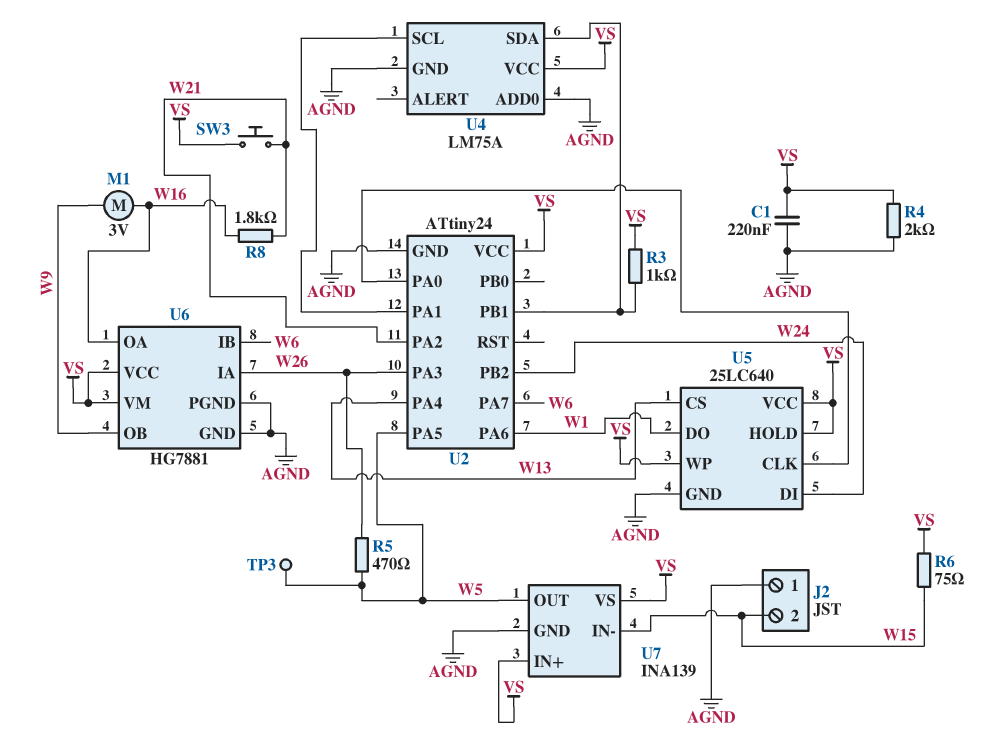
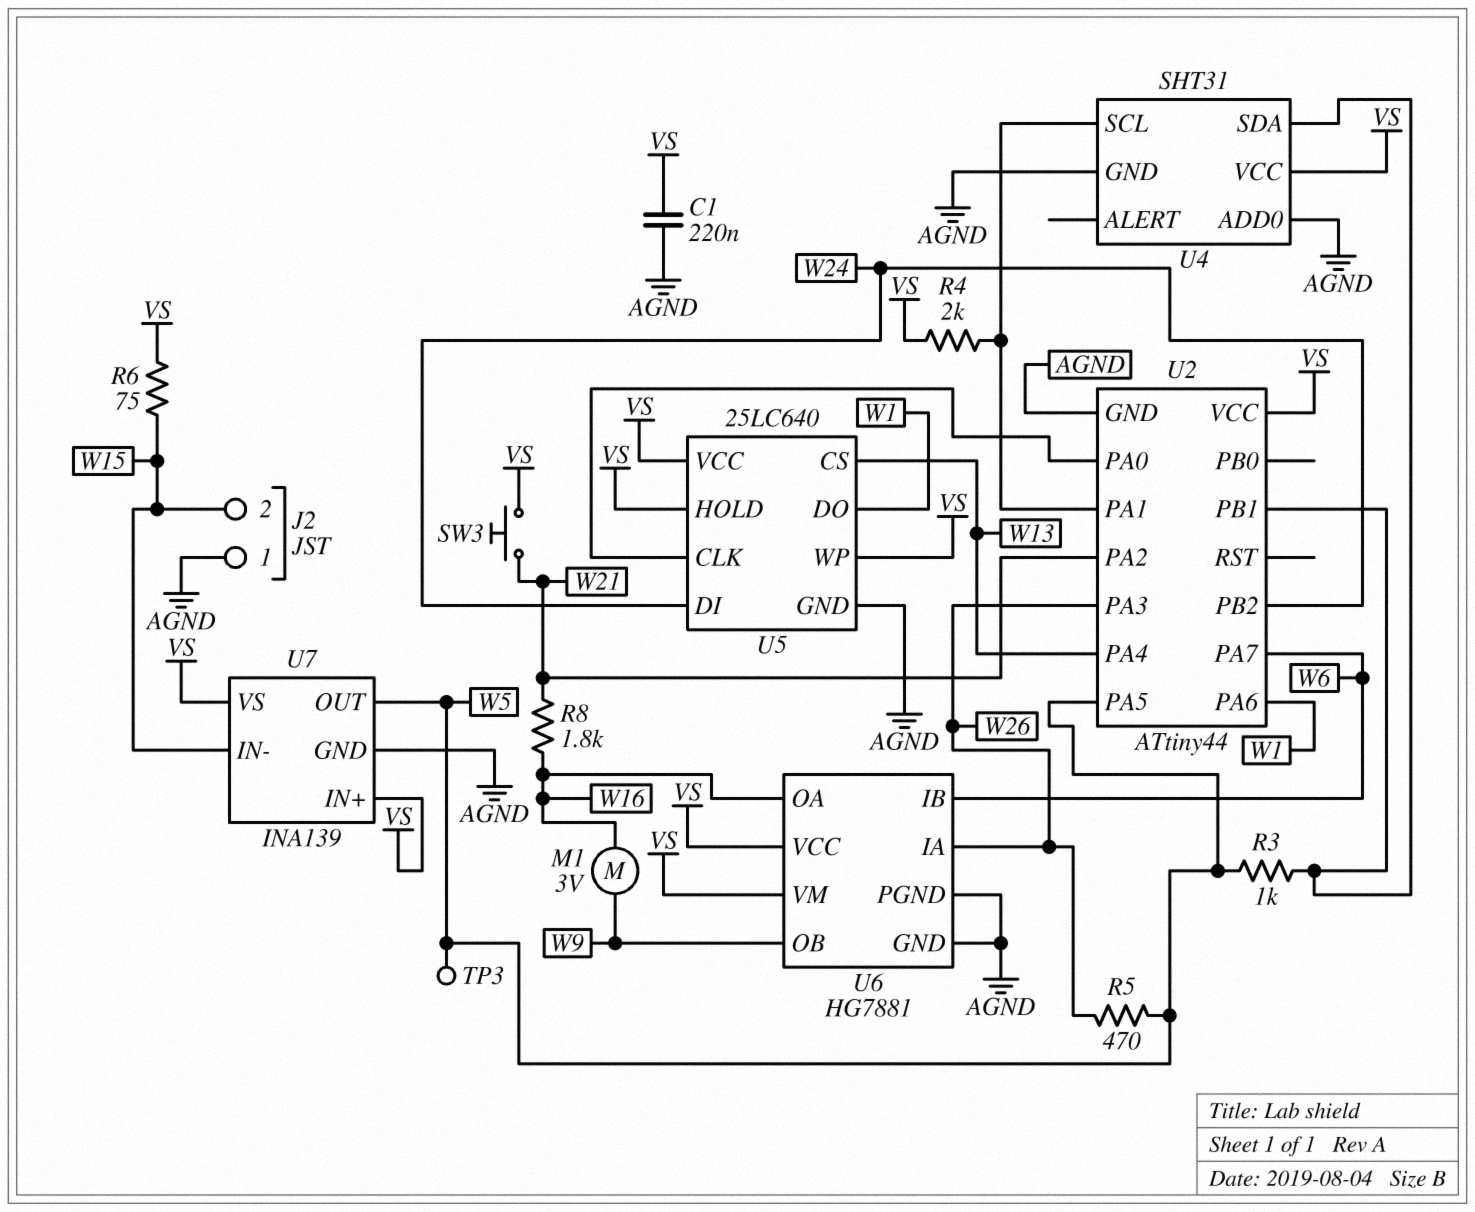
R3: 1k (U2/PB1, VS) -> 1k (U2/PB1, W5)
R4: 2k (AGND, VS) -> 2k (U2/PA1, VS)
U2: ATtiny24 -> ATtiny44
U4: LM75A -> SHT31

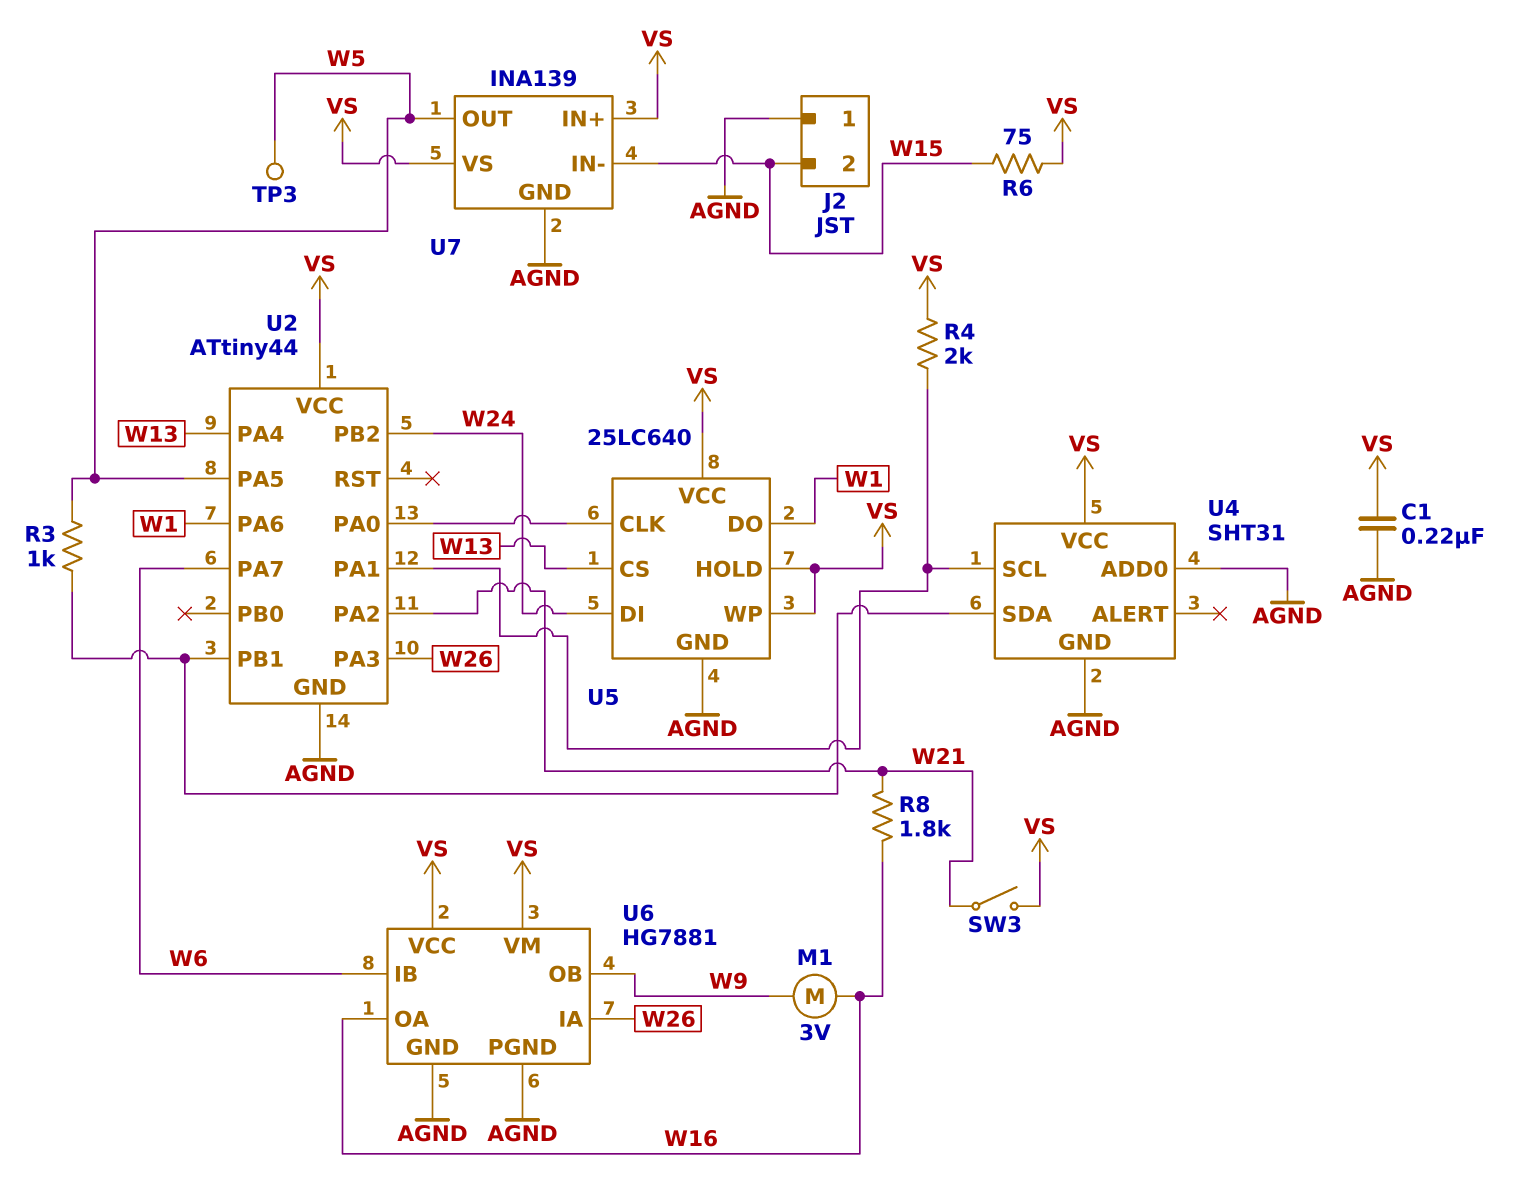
R5: 470 (W5, W26) -> none
SW3: button (VS, W21) -> switch (VS, W21)

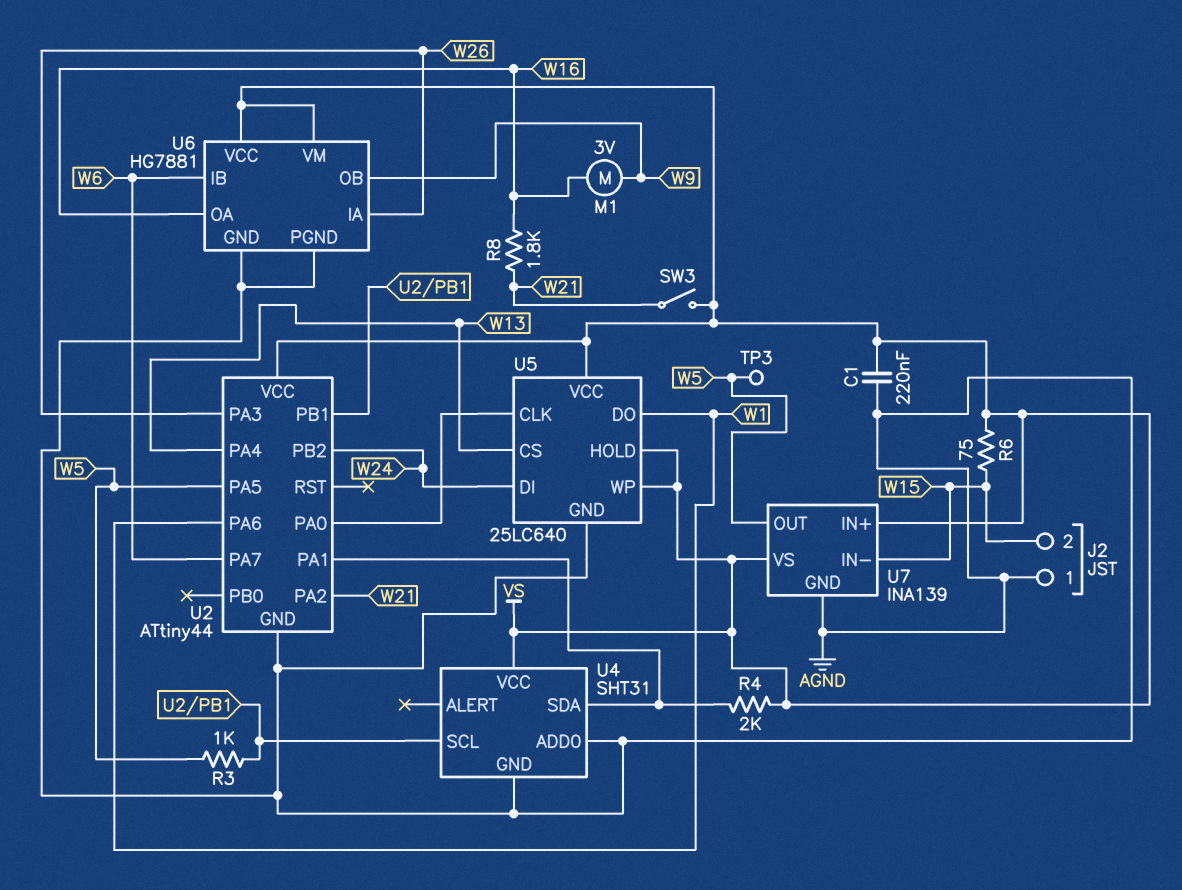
U4 pin SCL: U2/PA1 -> U2/PB1
U4 pin SDA: U2/PB1 -> U2/PA1

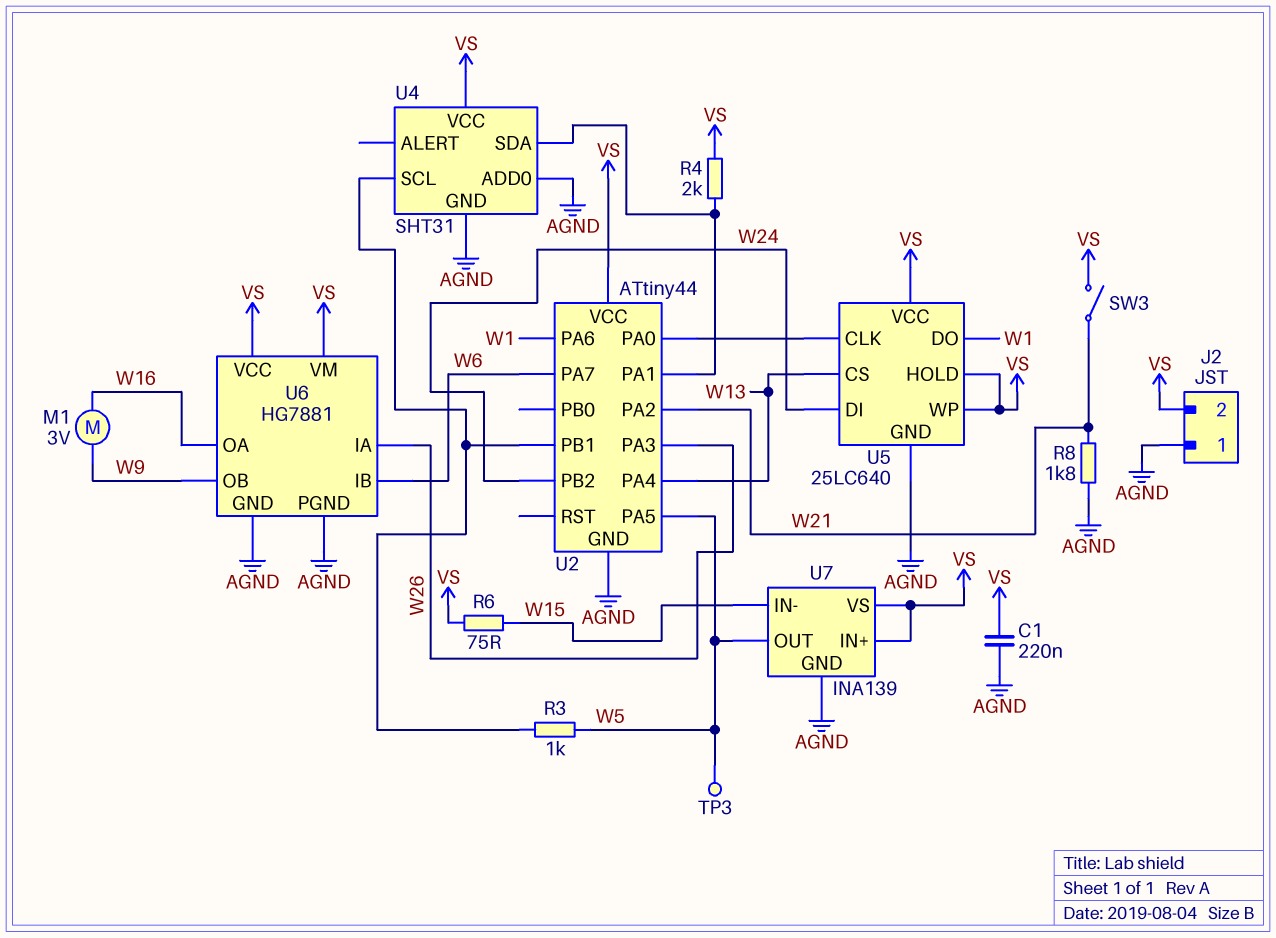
J2 pin 2: W15 -> VS
R8: 1.8k (W16, W21) -> 1.8k (AGND, W21)

